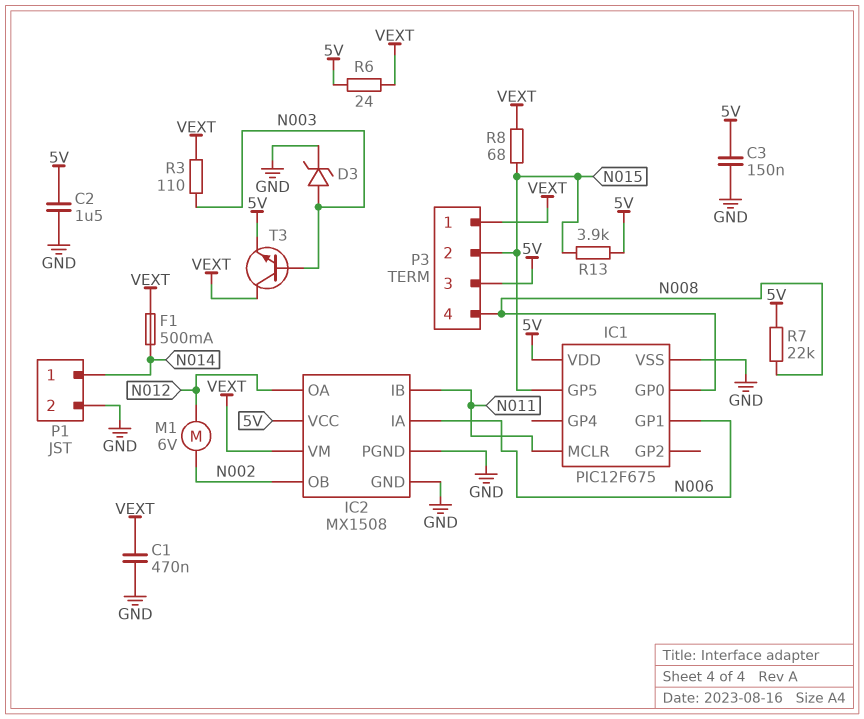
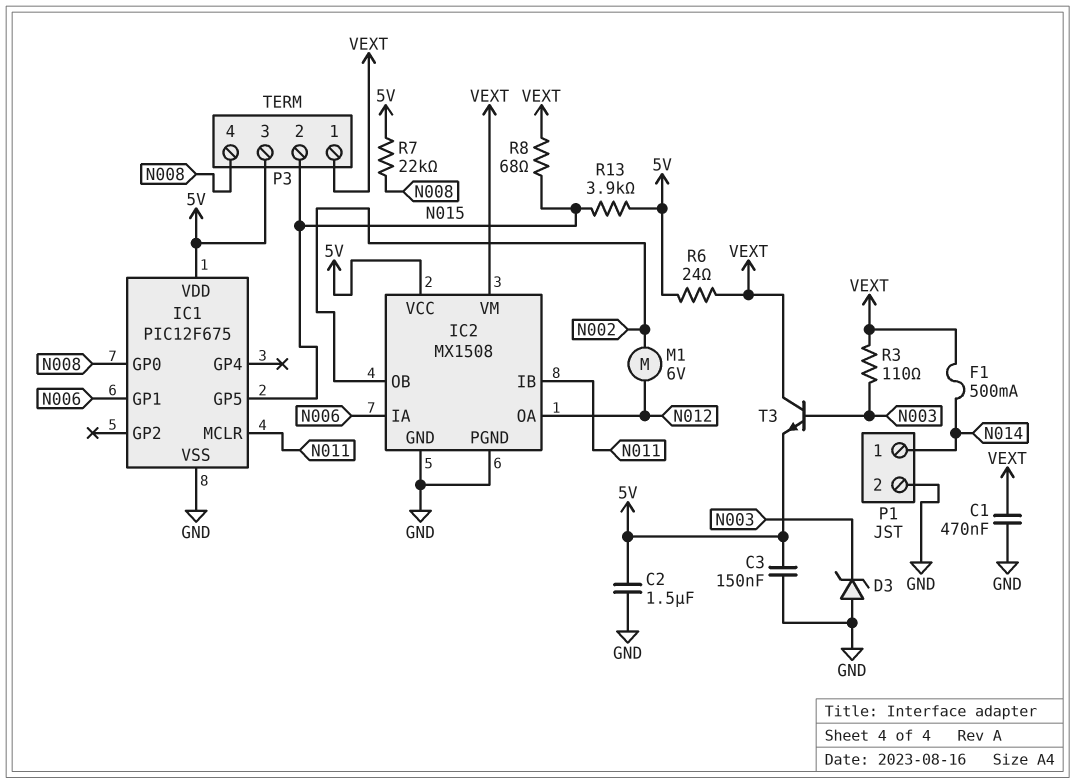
D3: zener (A N003, K GND) -> zener (A GND, K N003)

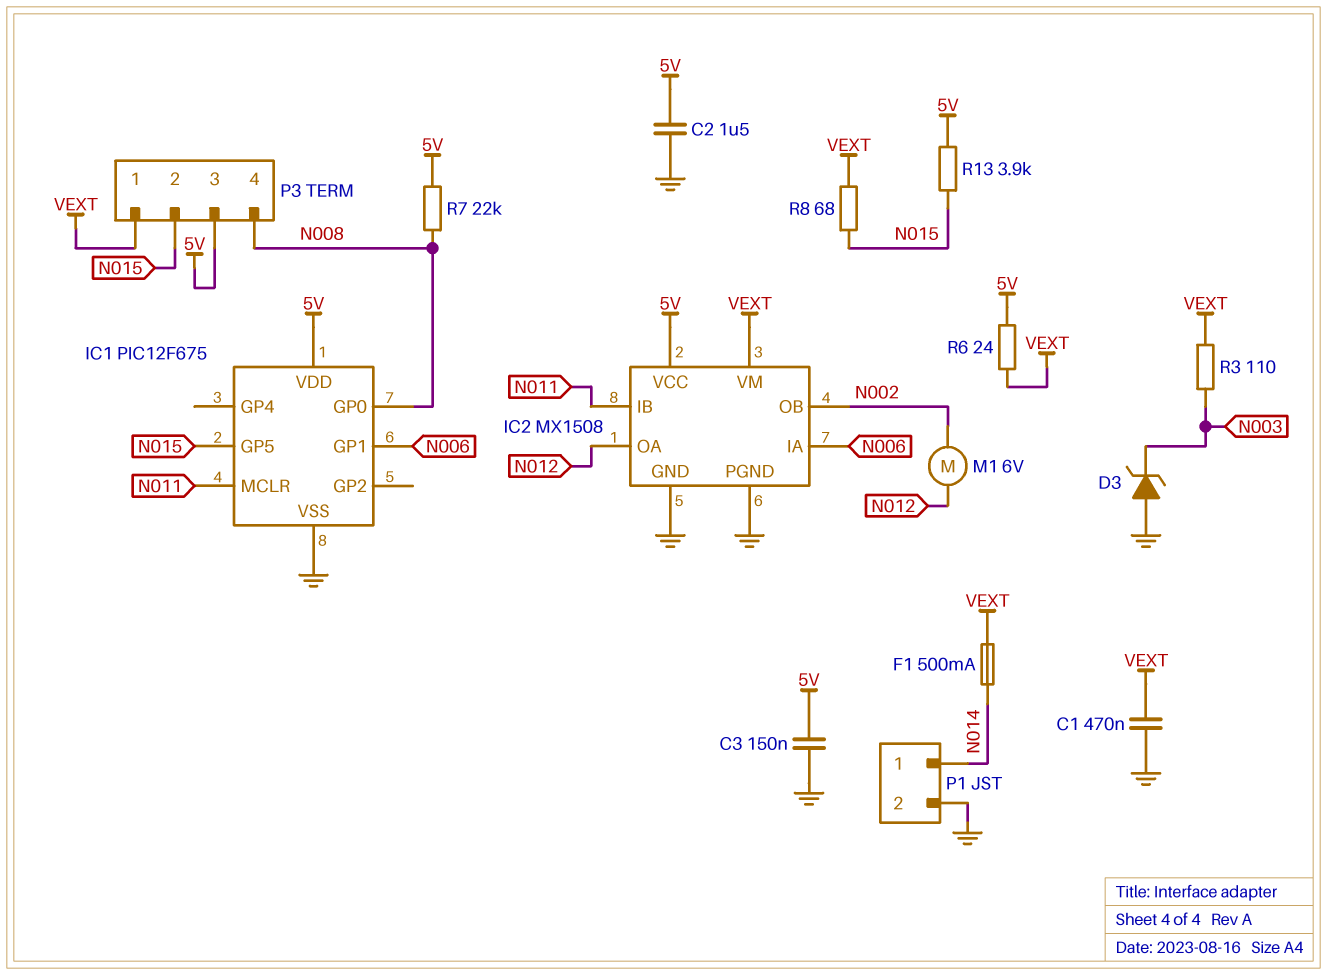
T3: NPN (B N003, C VEXT, E 5V) -> none

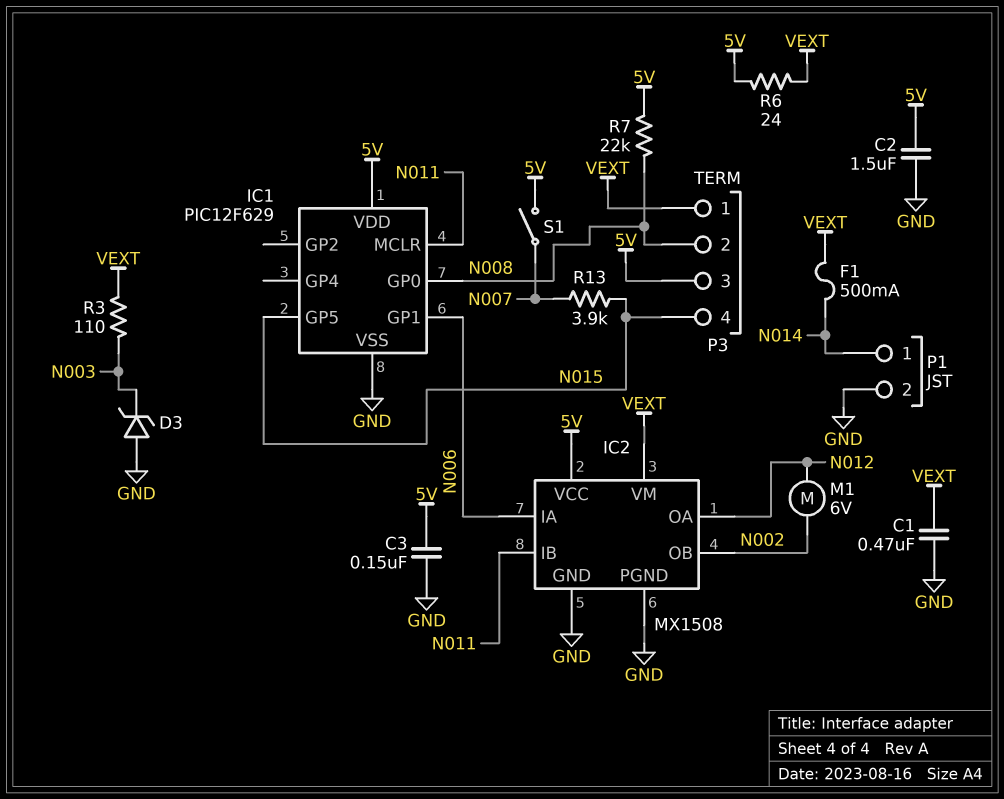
IC1: PIC12F675 -> PIC12F629
P3 pin 2: N015 -> N008
P3 pin 4: N008 -> N015
R8: 68 (N015, VEXT) -> none
R13: 3.9k (5V, N015) -> 3.9k (N007, N015)
S1: none -> switch (5V, N007)

